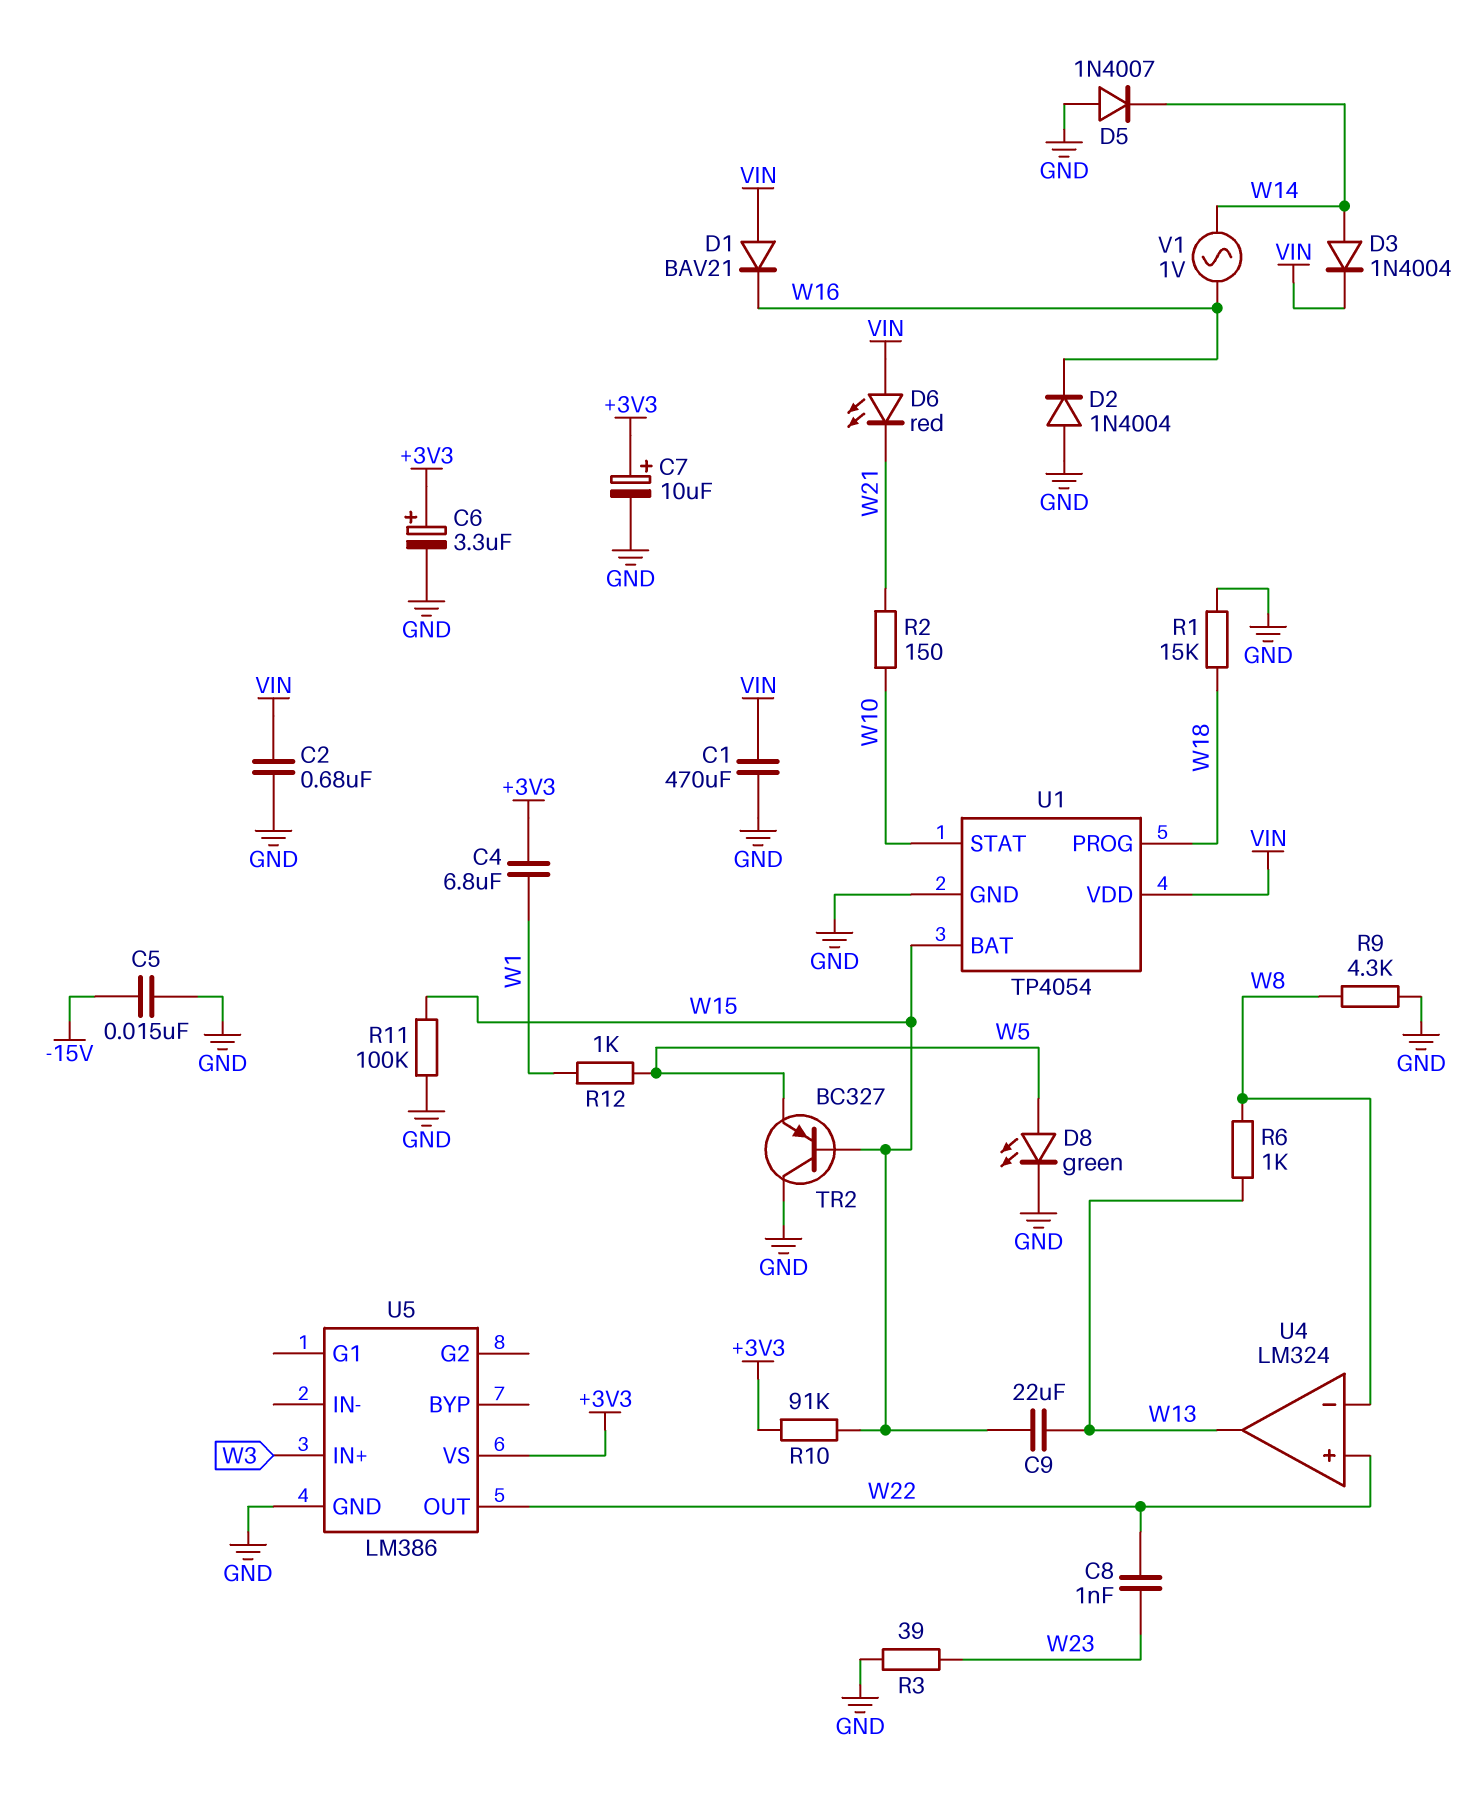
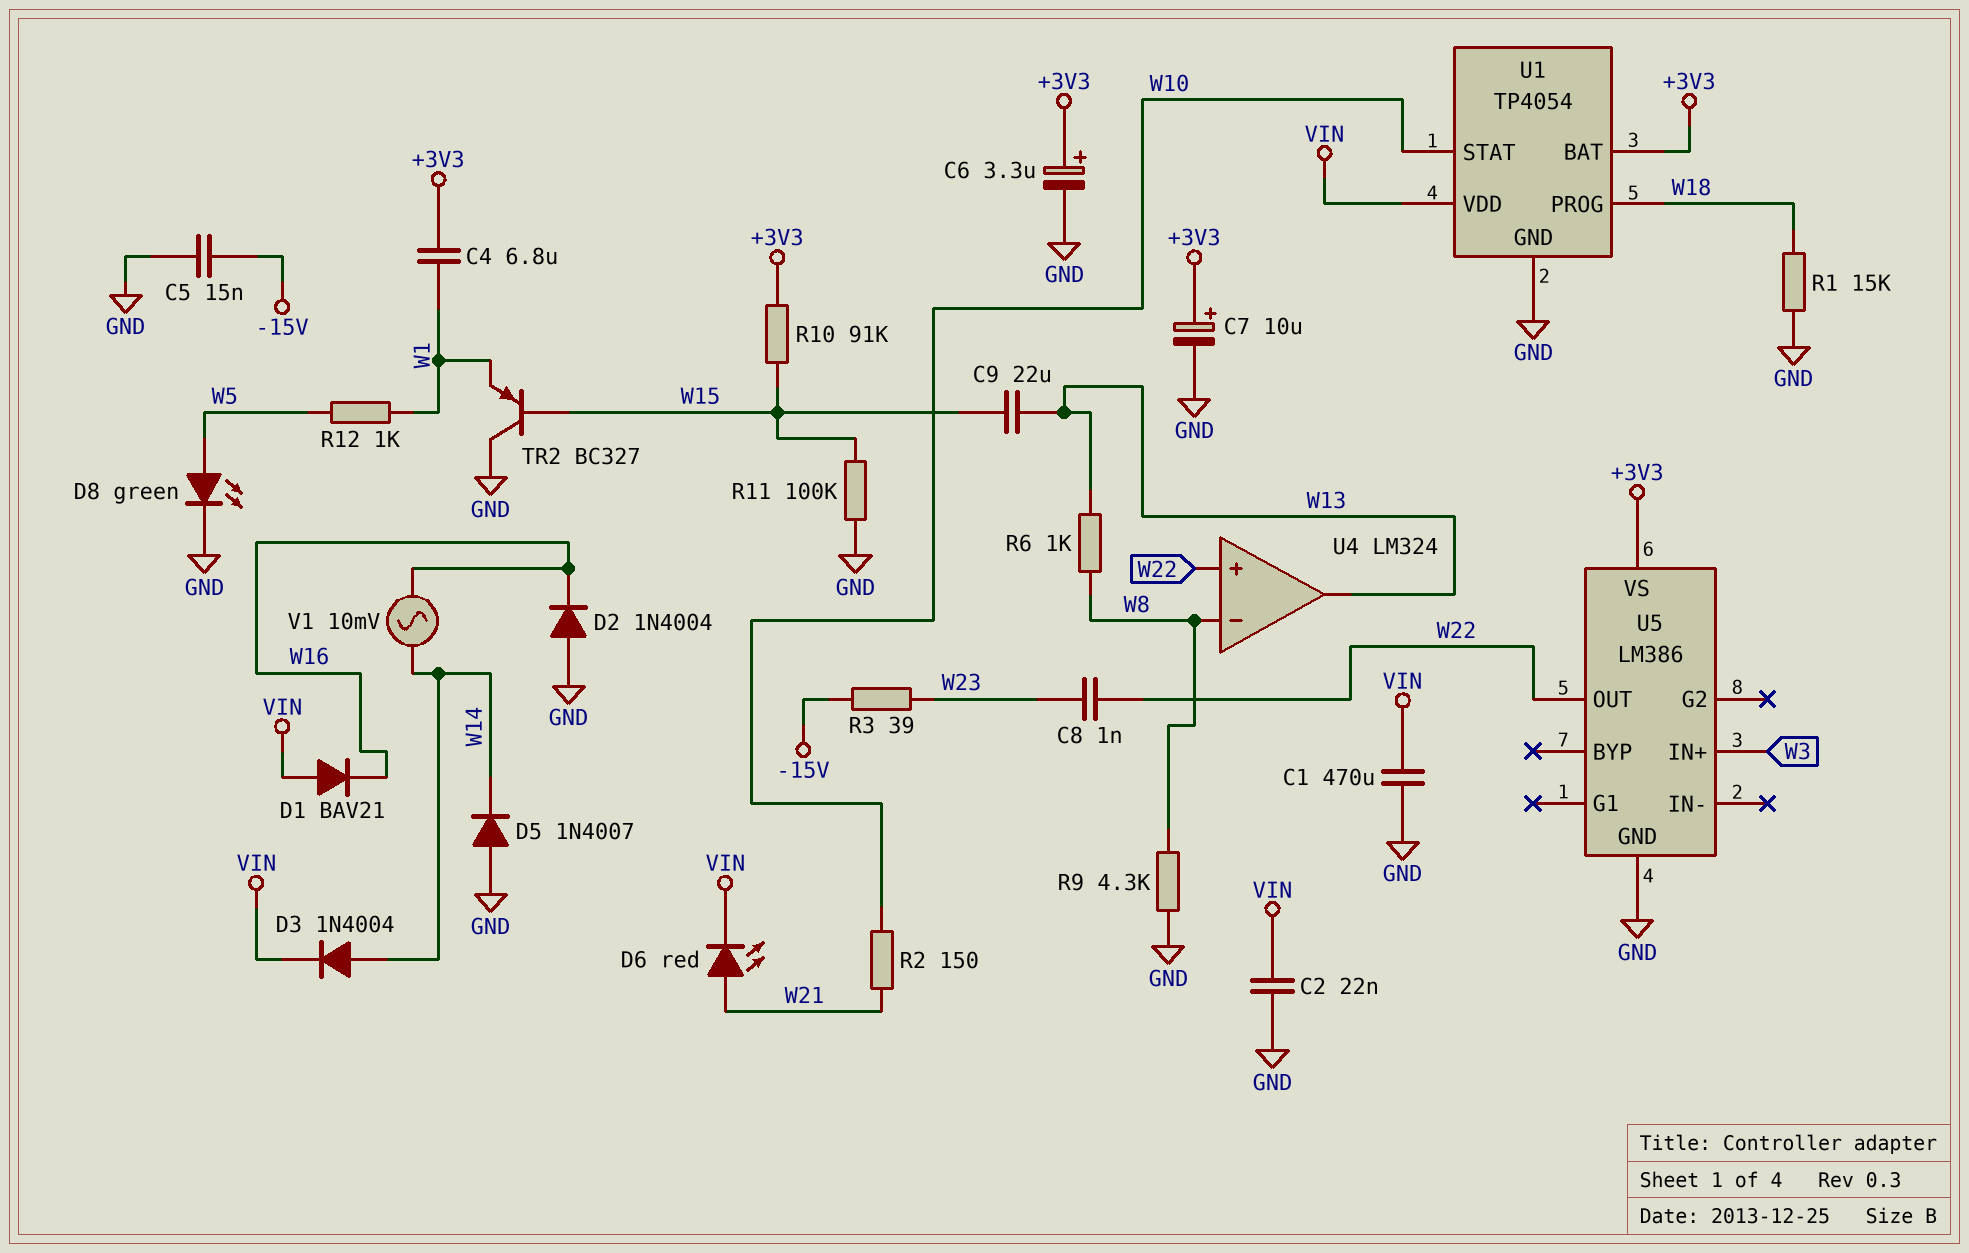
C2: 680nF (GND, VIN) -> 22nF (GND, VIN)
D6: LED red (A VIN, K W21) -> LED red (A W21, K VIN)
R3: 39 (GND, W23) -> 39 (-15V, W23)
TR2: PNP BC327 (B W15, C GND, E W5) -> PNP BC327 (B W15, C GND, E W1)
U1 pin BAT: W15 -> +3V3
V1: AC 1V (W14, W16) -> AC 10mV (W14, W16)

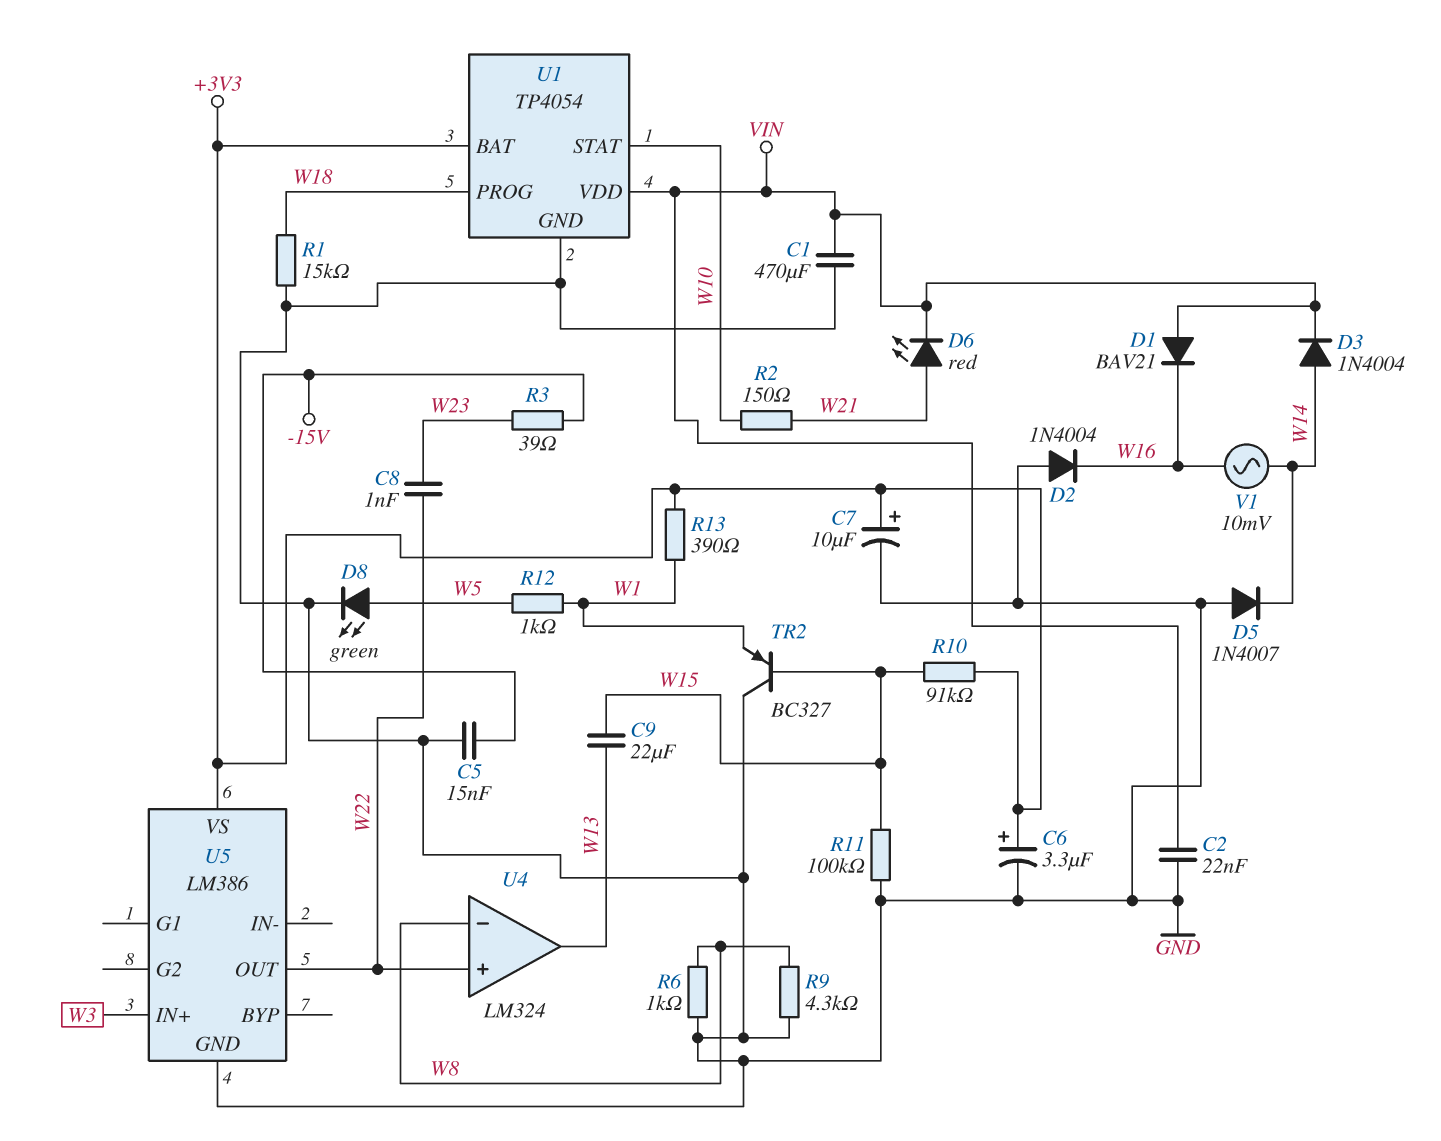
C4: 6.8uF (+3V3, W1) -> none
R6: 1k (W8, W13) -> 1k (GND, W8)
R13: none -> 390 (+3V3, W1)

